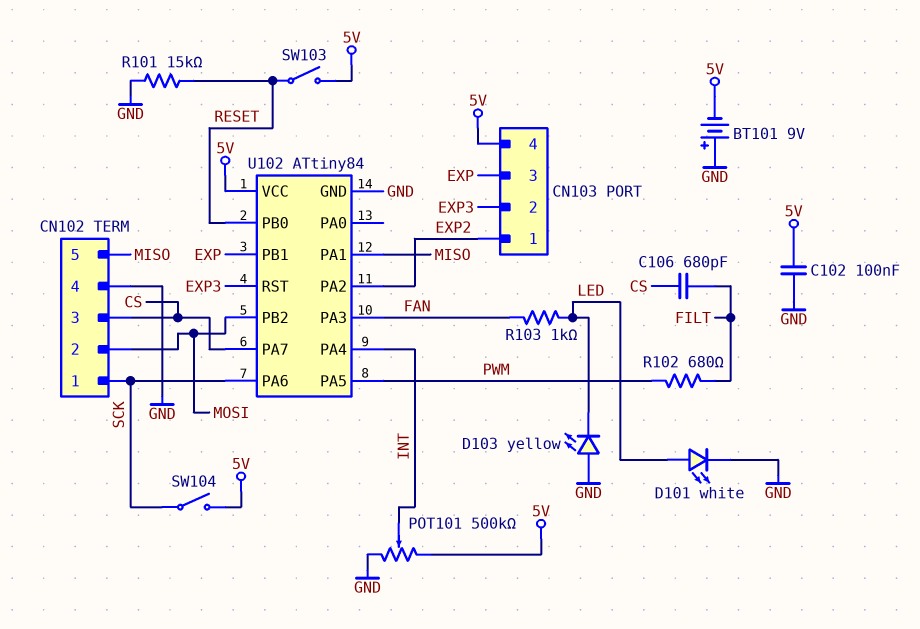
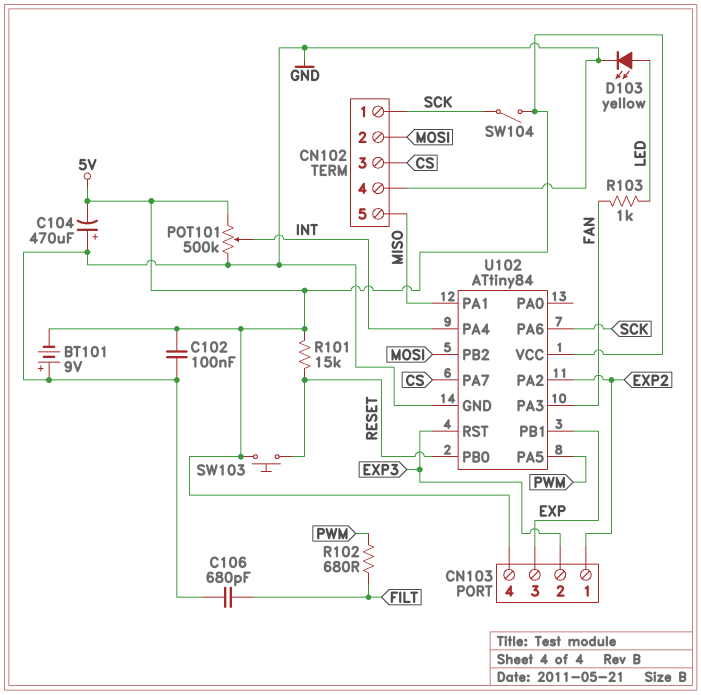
C104: none -> 470uF (plus GND, minus 5V)
C106: 680pF (CS, FILT) -> 680pF (FILT, GND)
D101: LED white (A LED, K GND) -> none
D103: LED yellow (A GND, K LED) -> LED yellow (A LED, K GND)
R101: 15k (GND, RESET) -> 15k (5V, RESET)
SW103: switch (5V, RESET) -> button (5V, RESET)

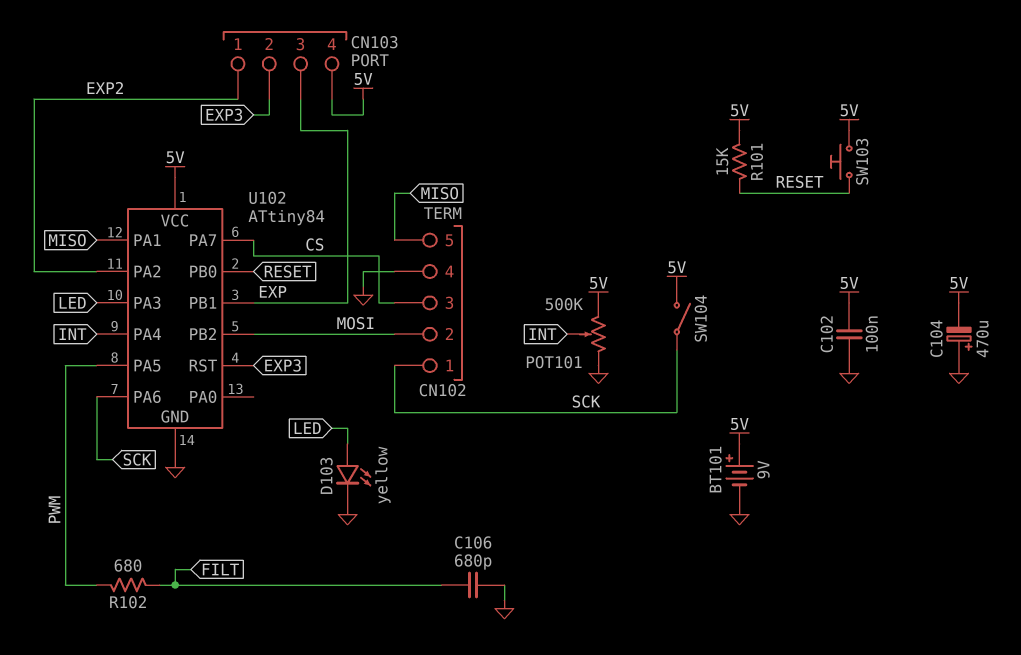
BT101: 9V (plus GND, minus 5V) -> 9V (plus 5V, minus GND)
R103: 1k (FAN, LED) -> none
U102 pin PA3: FAN -> LED

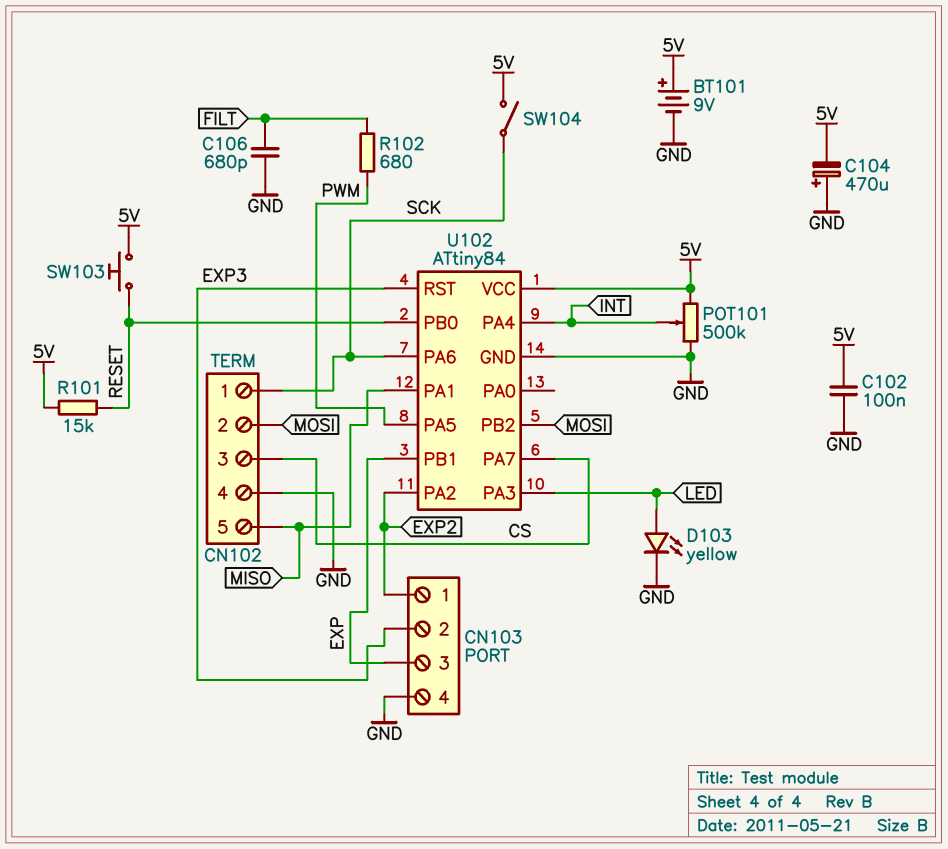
CN103 pin 4: 5V -> GND

